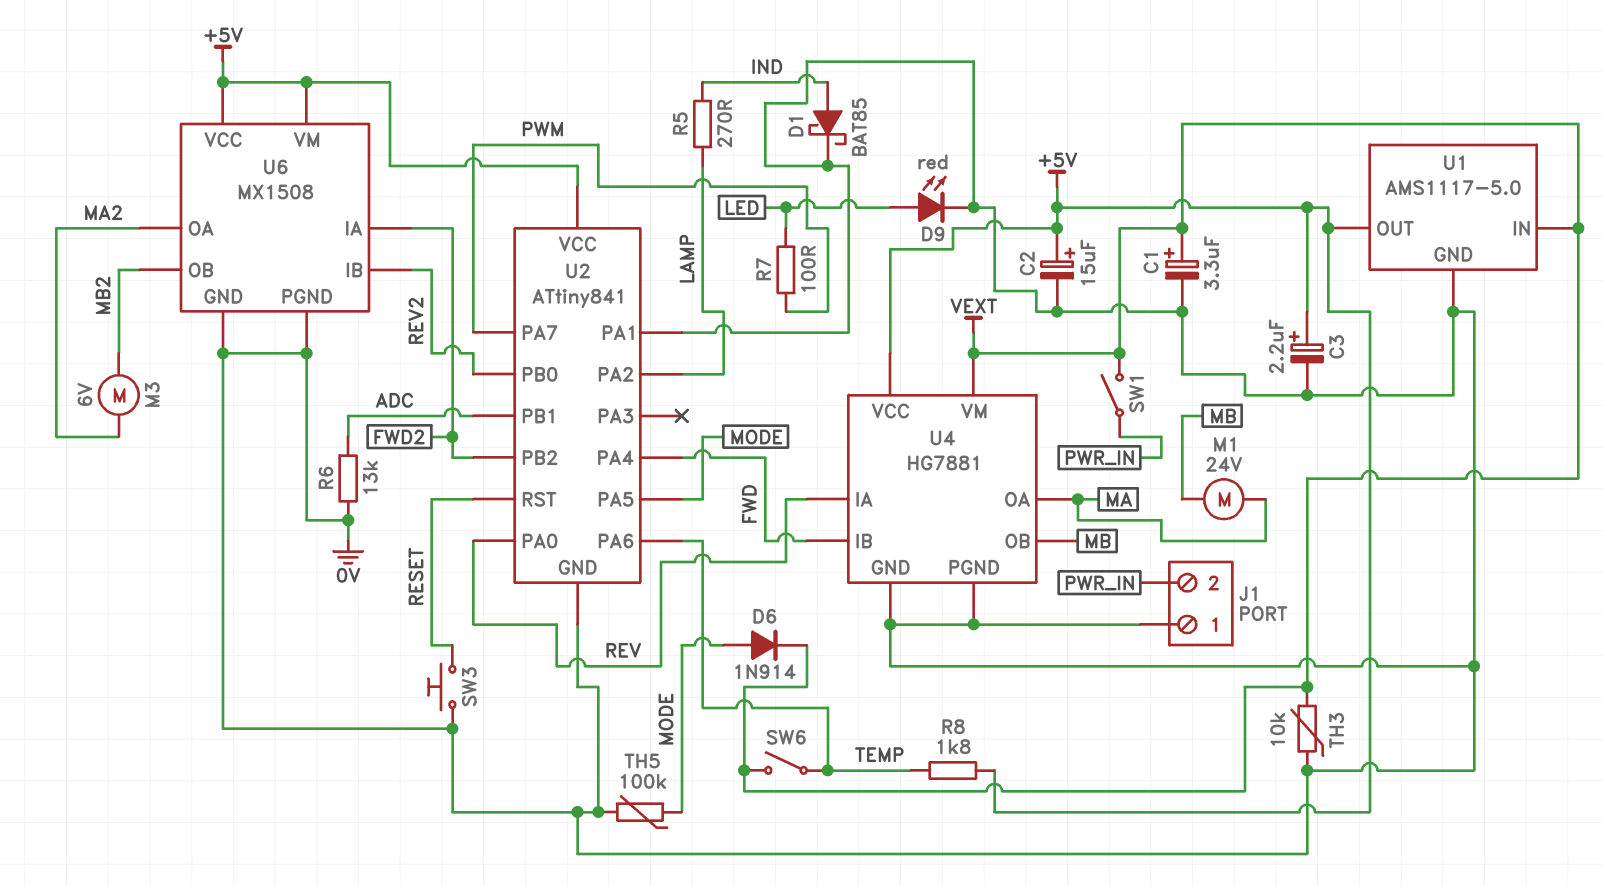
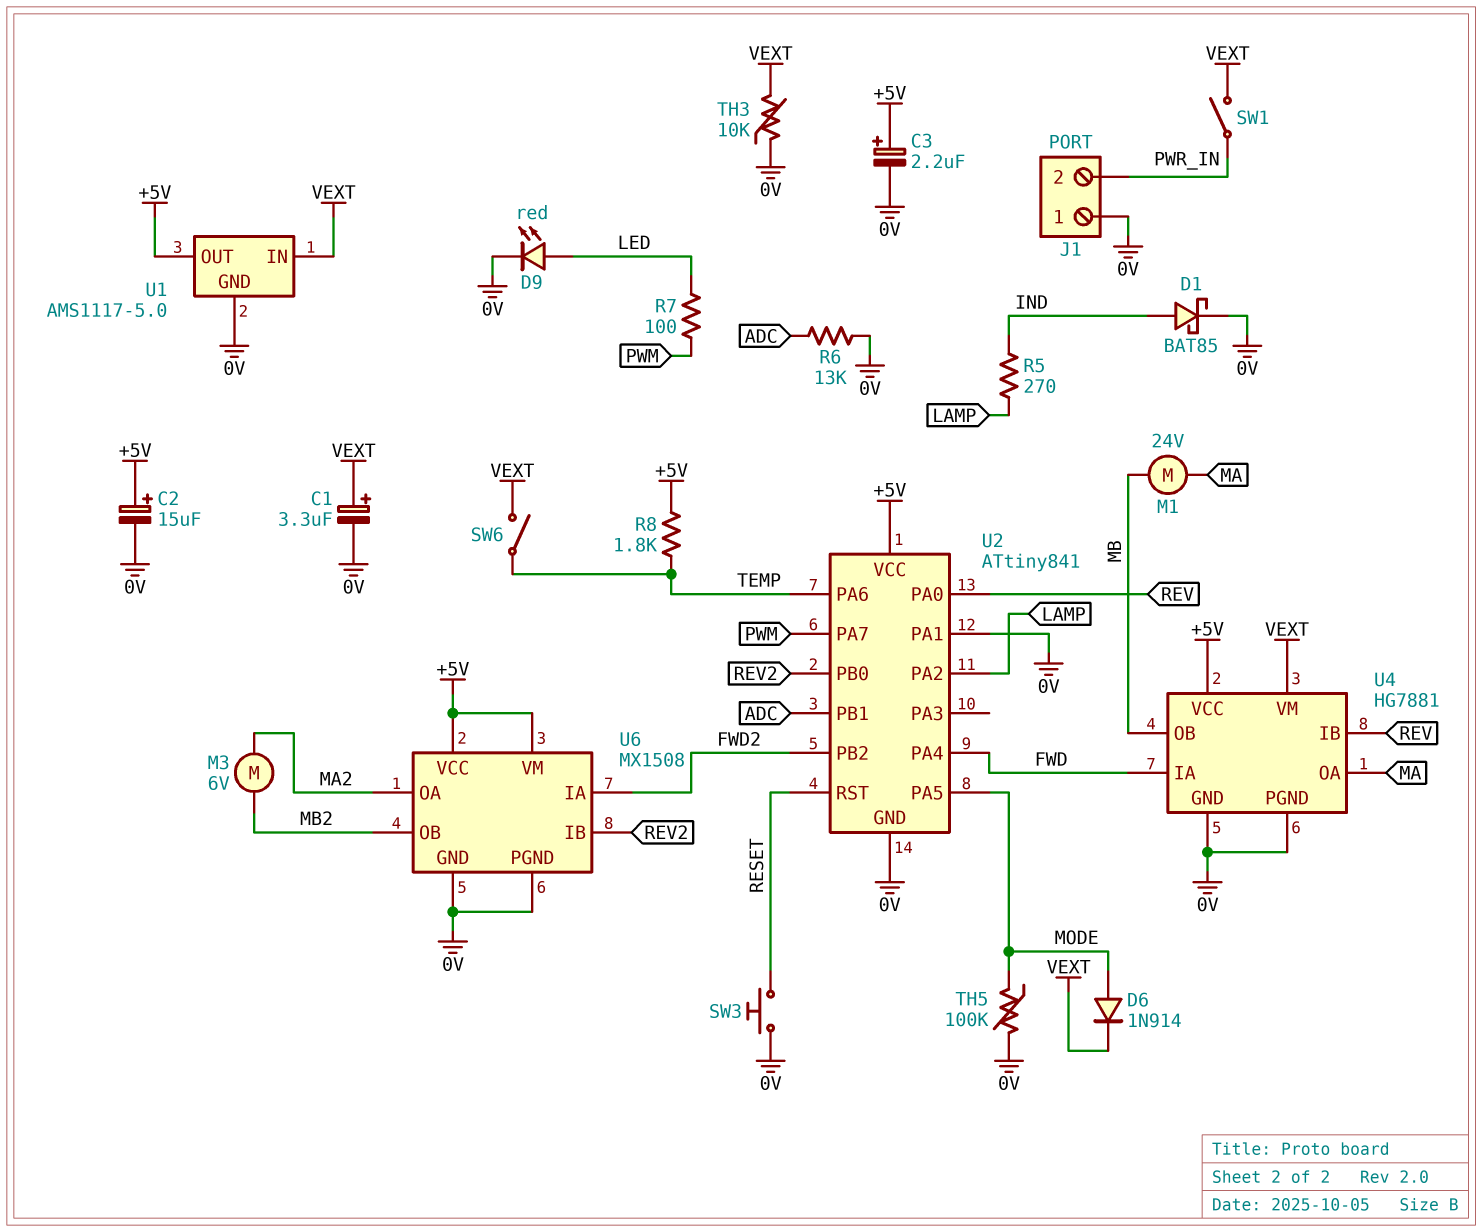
U4 pin IA: REV -> FWD
U4 pin IB: FWD -> REV

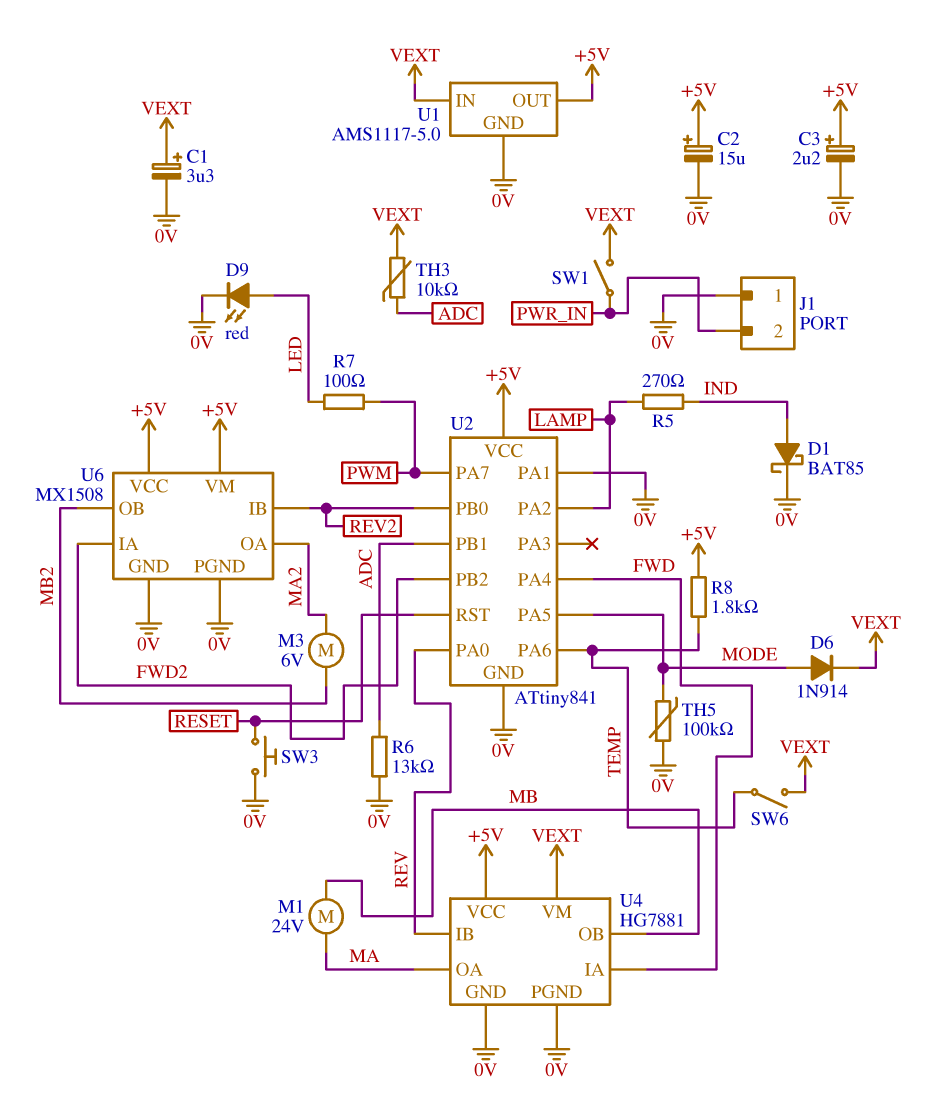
TH3: 10k (0V, VEXT) -> 10k (ADC, VEXT)

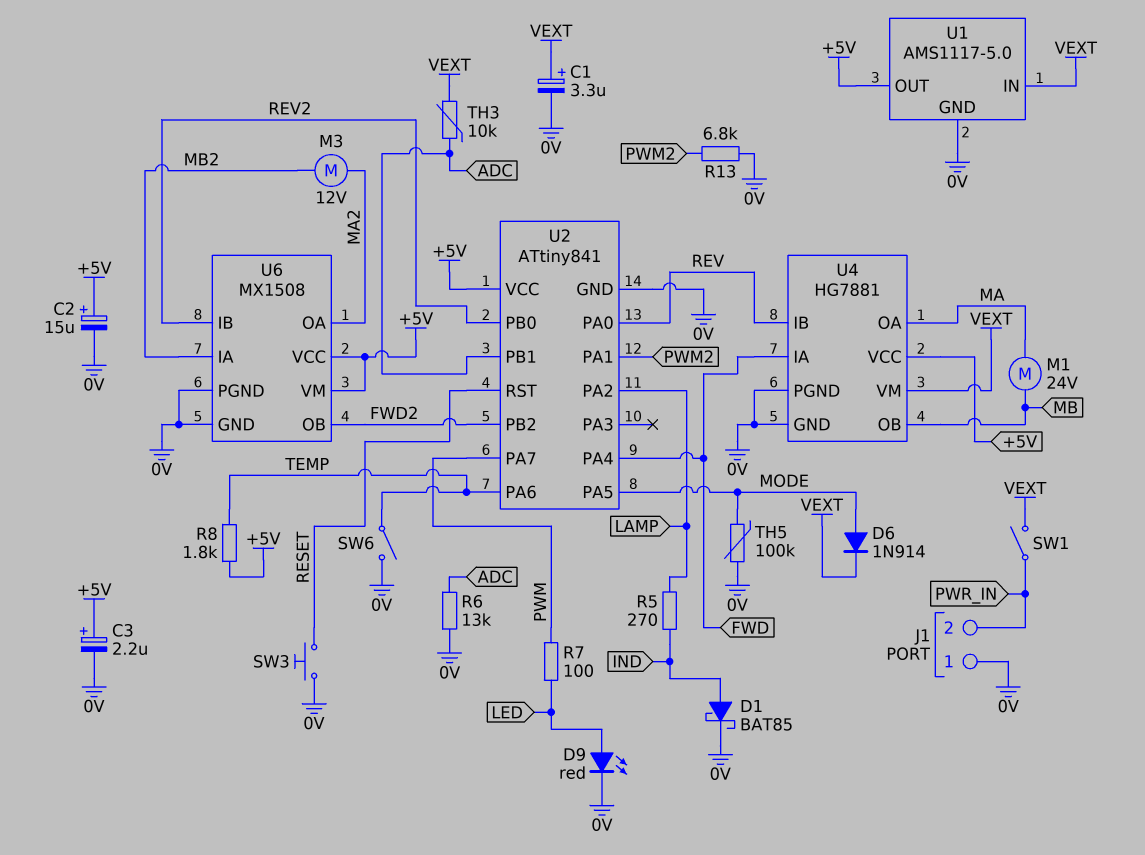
M3: motor 6V (MA2, MB2) -> motor 12V (MA2, MB2)
R13: none -> 6.8k (0V, PWM2)
SW6: switch (TEMP, VEXT) -> switch (0V, TEMP)
U2 pin PA1: 0V -> PWM2
U6 pin IA: FWD2 -> MB2
U6 pin OB: MB2 -> FWD2

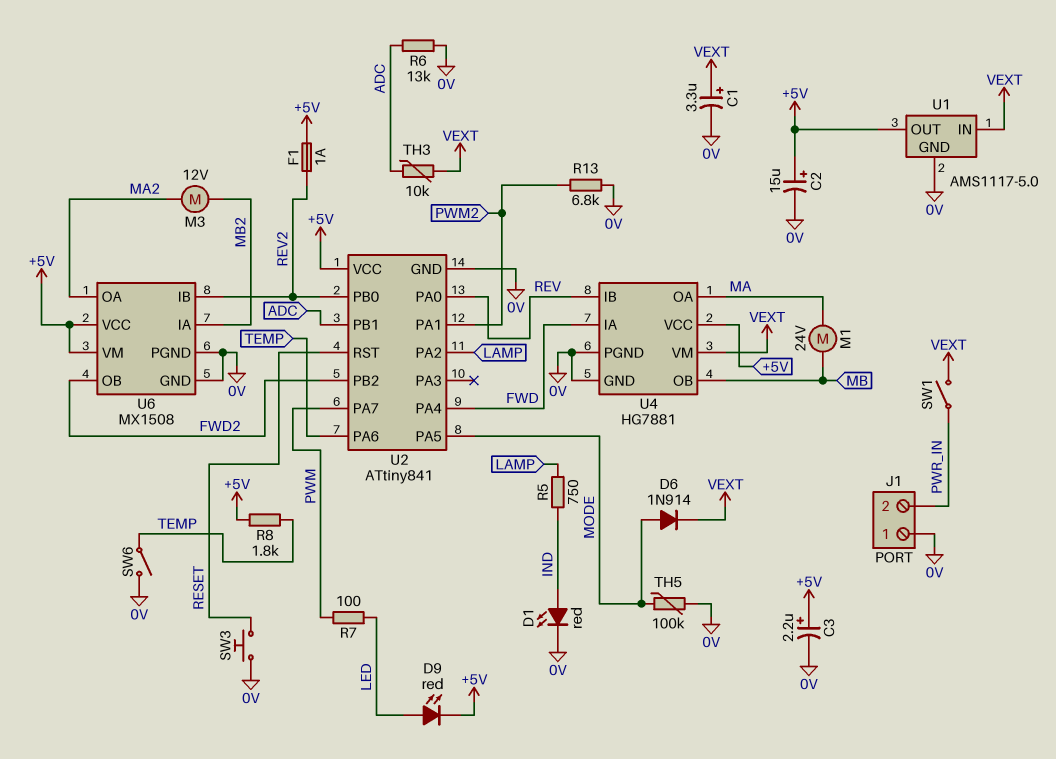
D1: schottky BAT85 (A IND, K 0V) -> LED red (A IND, K 0V)
D9: LED red (A LED, K 0V) -> LED red (A LED, K +5V)
F1: none -> 1A (+5V, REV2)
R5: 270 (IND, LAMP) -> 750 (IND, LAMP)

